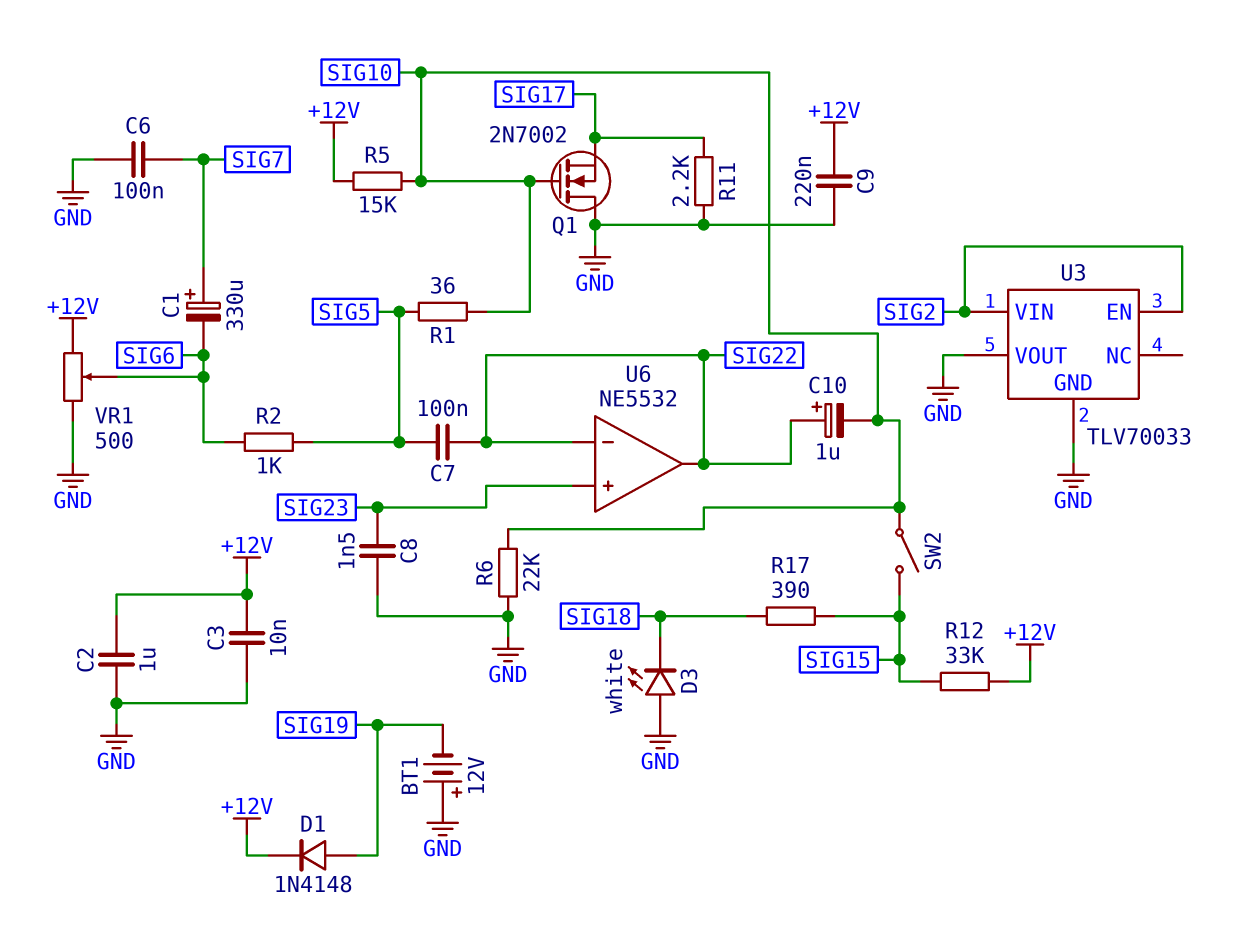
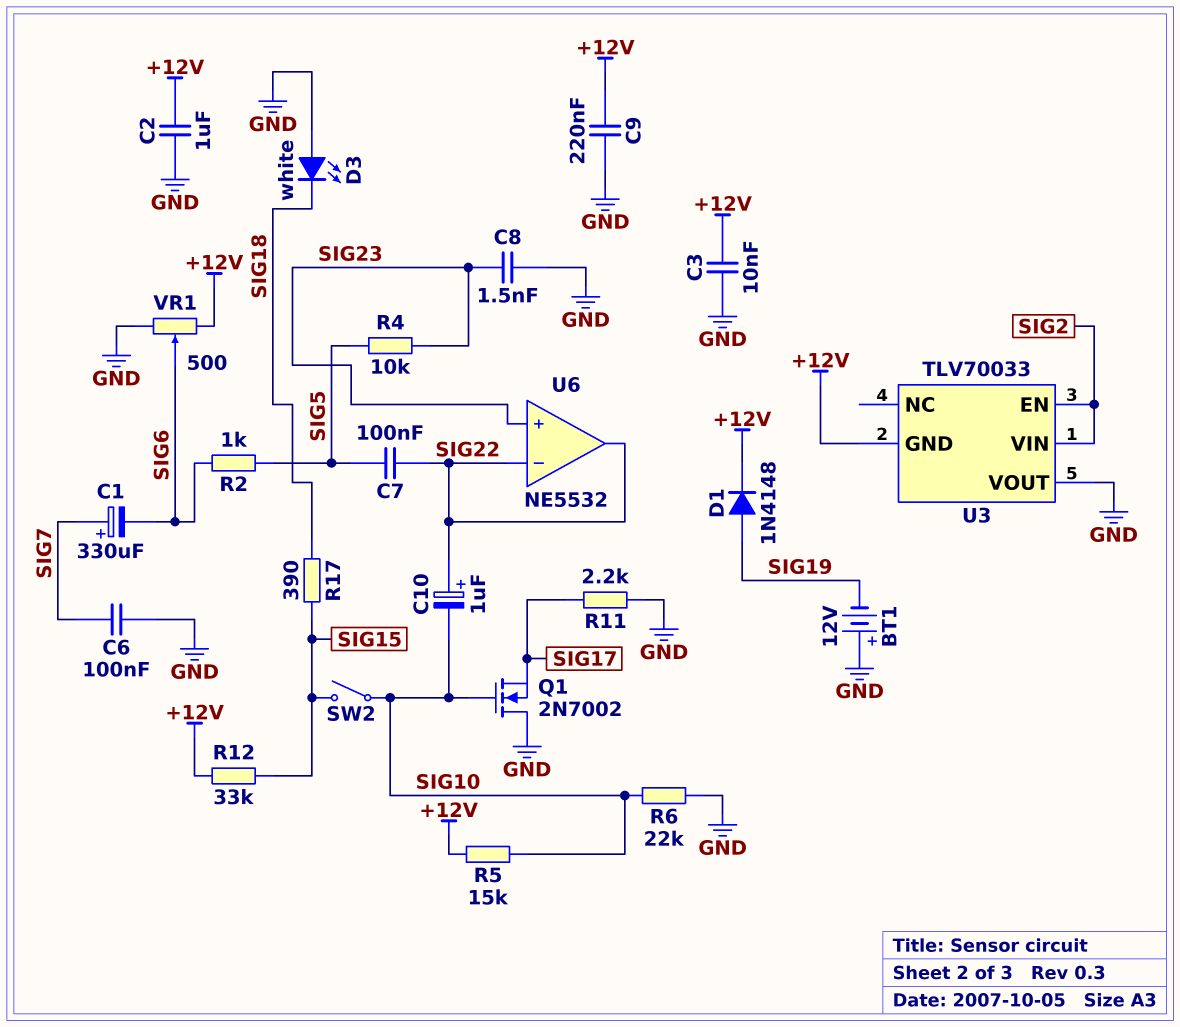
R1: 36 (SIG5, SIG10) -> none
R4: none -> 10k (SIG5, SIG23)
U3 pin GND: GND -> +12V

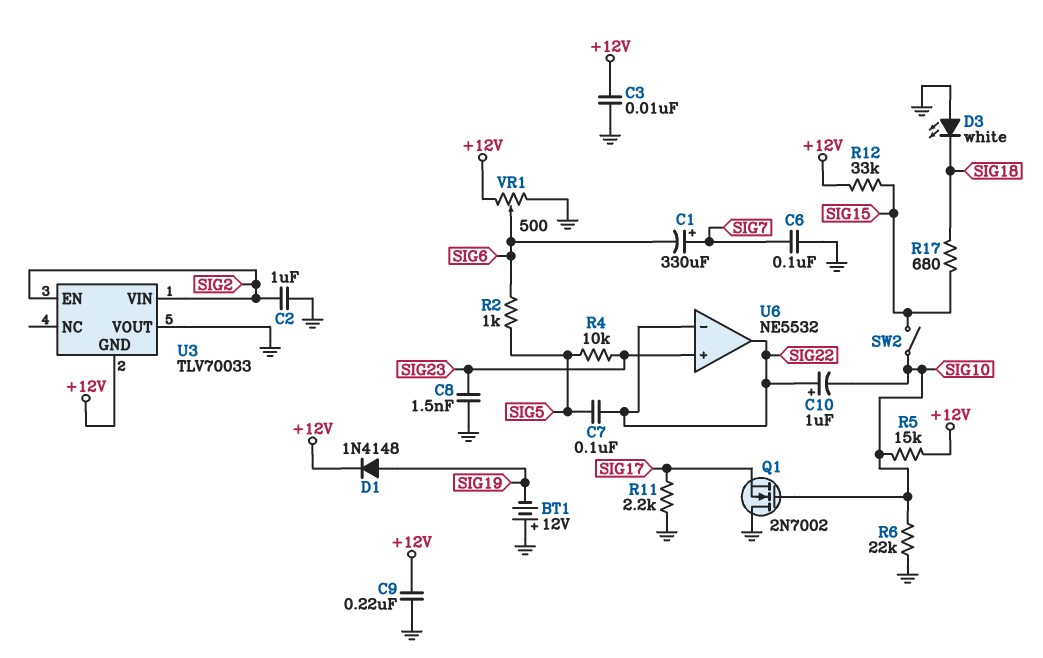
C2: 1uF (+12V, GND) -> 1uF (GND, SIG2)
R17: 390 (SIG15, SIG18) -> 680 (SIG15, SIG18)

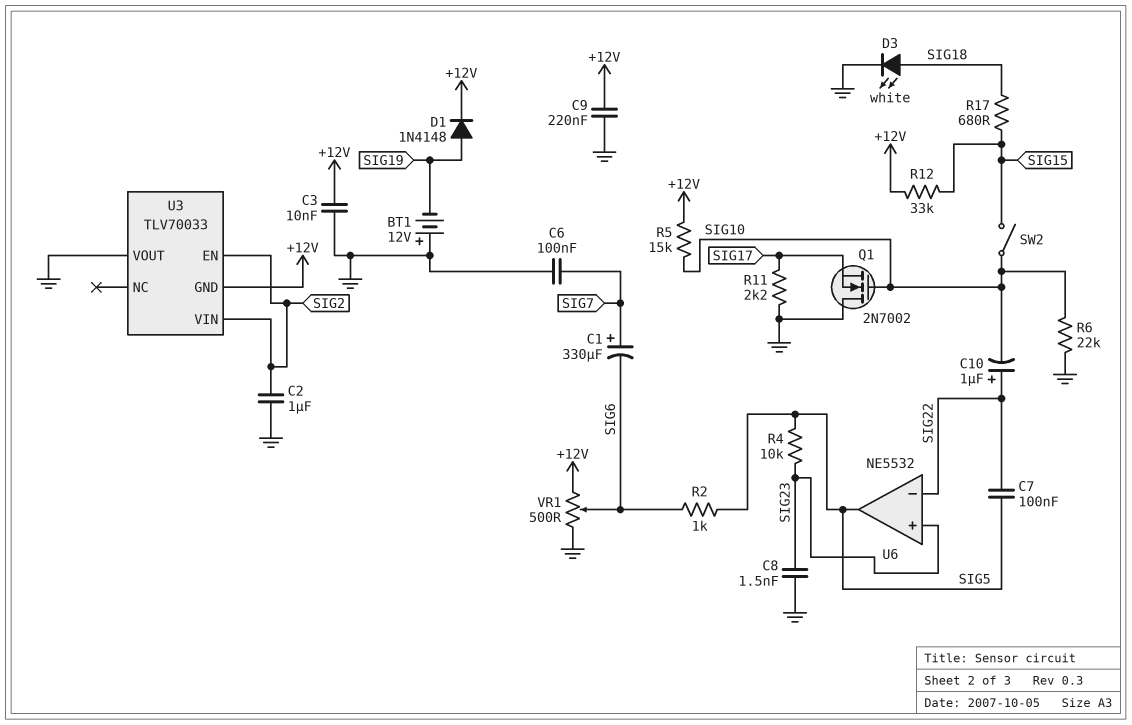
D3: LED white (A GND, K SIG18) -> LED white (A SIG18, K GND)
U6 pin out: SIG22 -> SIG5

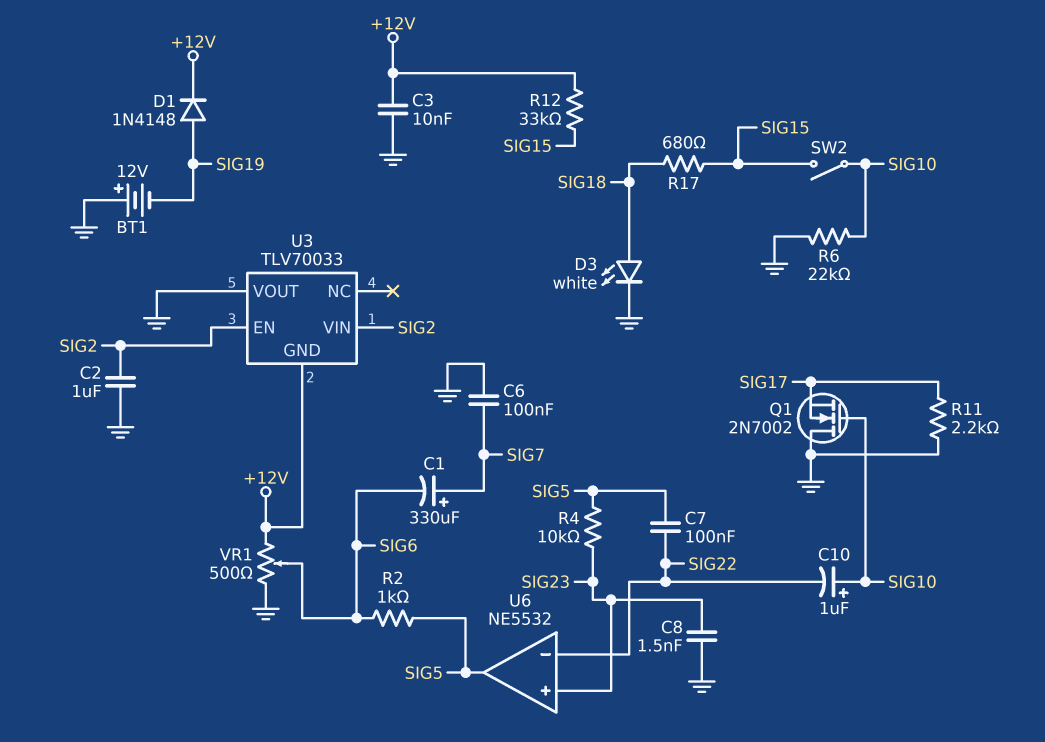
C9: 220nF (+12V, GND) -> none
C10: 1uF (plus SIG22, minus SIG10) -> 1uF (plus SIG10, minus SIG22)
R5: 15k (+12V, SIG10) -> none

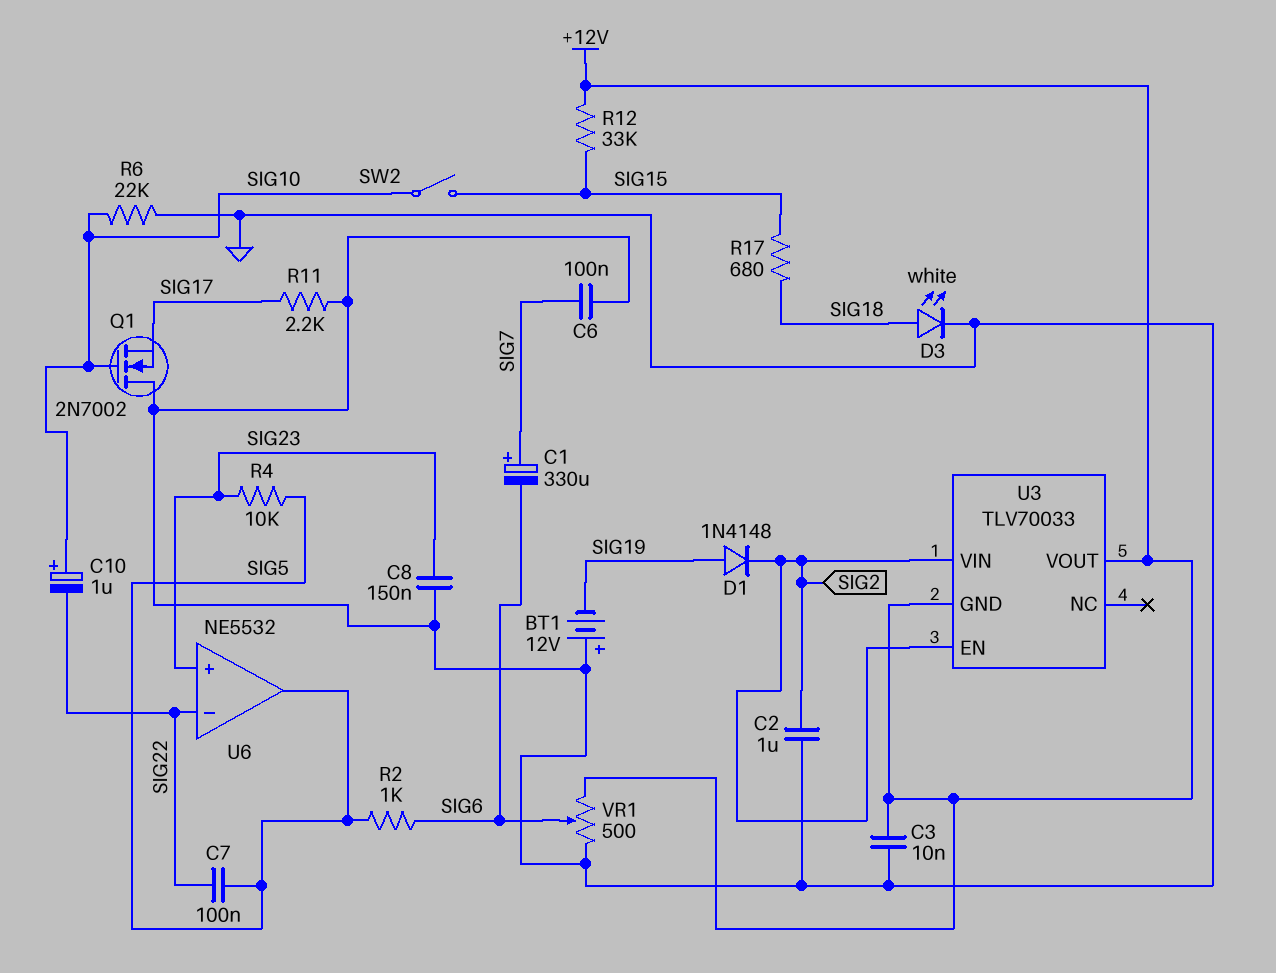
C8: 1.5nF (GND, SIG23) -> 150nF (GND, SIG23)
D1: diode 1N4148 (A SIG19, K +12V) -> diode 1N4148 (A SIG19, K SIG2)
U3 pin VOUT: GND -> +12V

